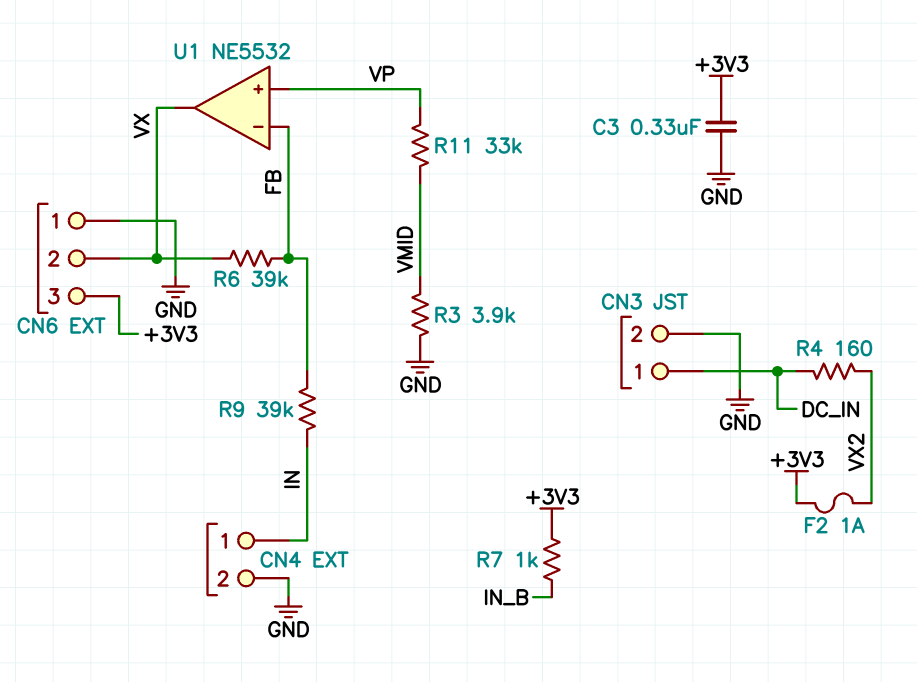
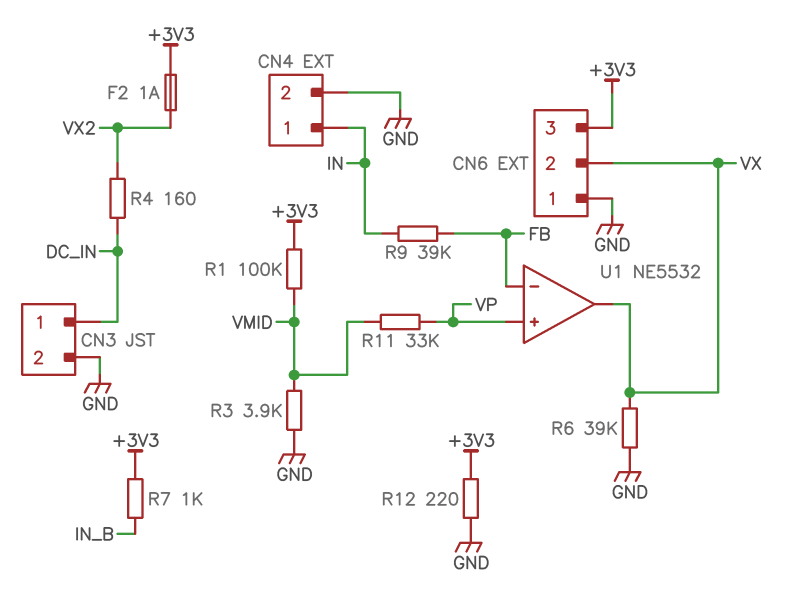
C3: 330nF (+3V3, GND) -> none
R1: none -> 100k (+3V3, VMID)
R6: 39k (FB, VX) -> 39k (GND, VX)
R12: none -> 220 (+3V3, GND)

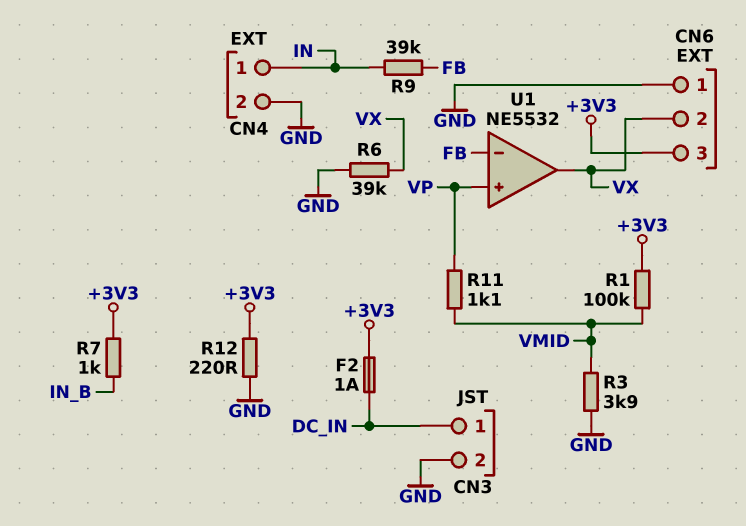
F2: 1A (+3V3, VX2) -> 1A (+3V3, DC_IN)
R4: 160 (DC_IN, VX2) -> none
R11: 33k (VMID, VP) -> 1.1k (VMID, VP)

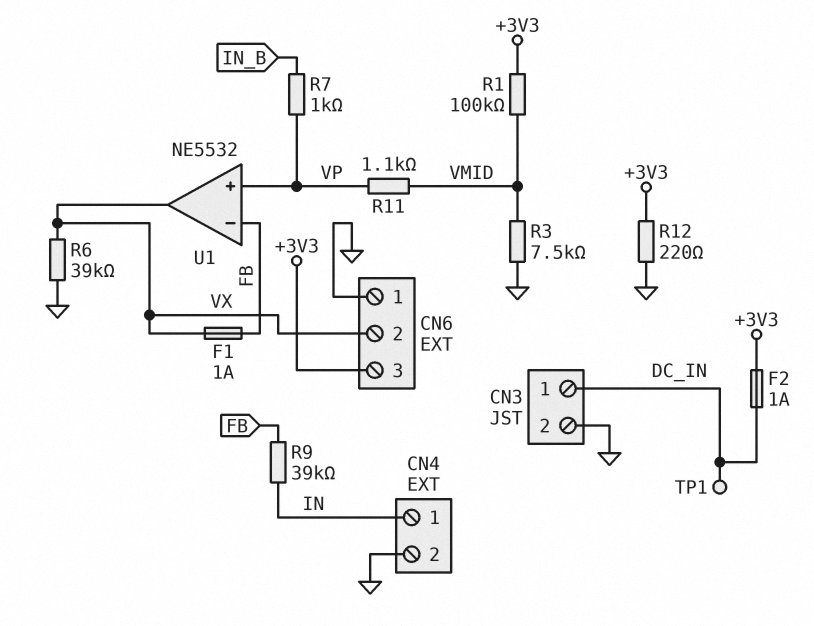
F1: none -> 1A (FB, VX)
R3: 3.9k (GND, VMID) -> 7.5k (GND, VMID)
R7: 1k (+3V3, IN_B) -> 1k (IN_B, VP)
TP1: none -> test point (DC_IN)

